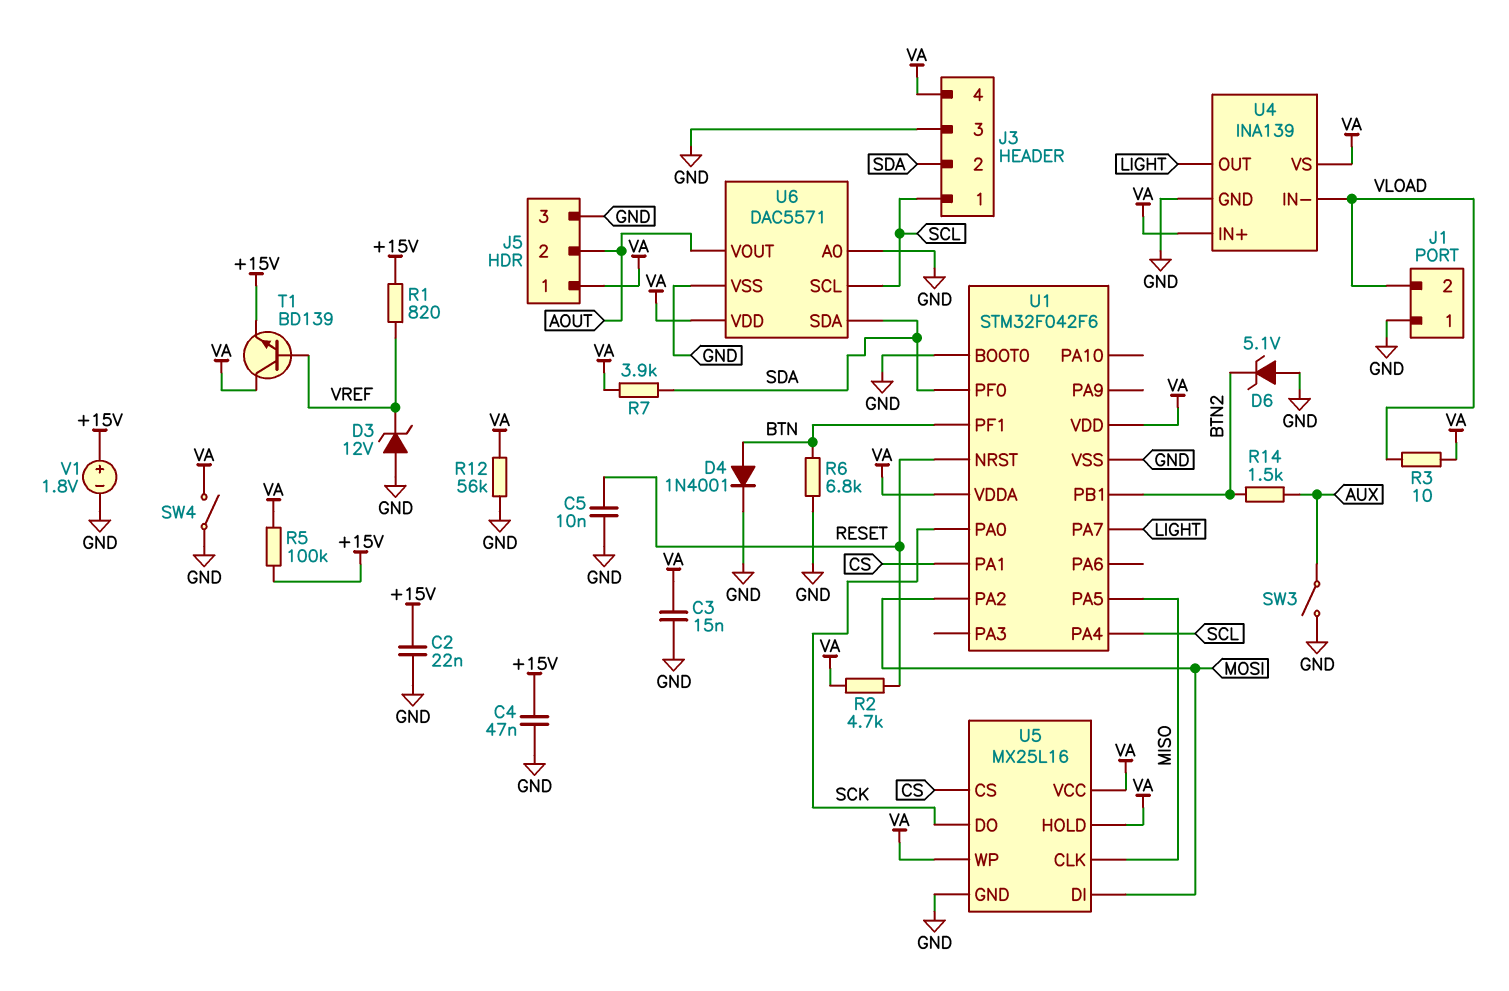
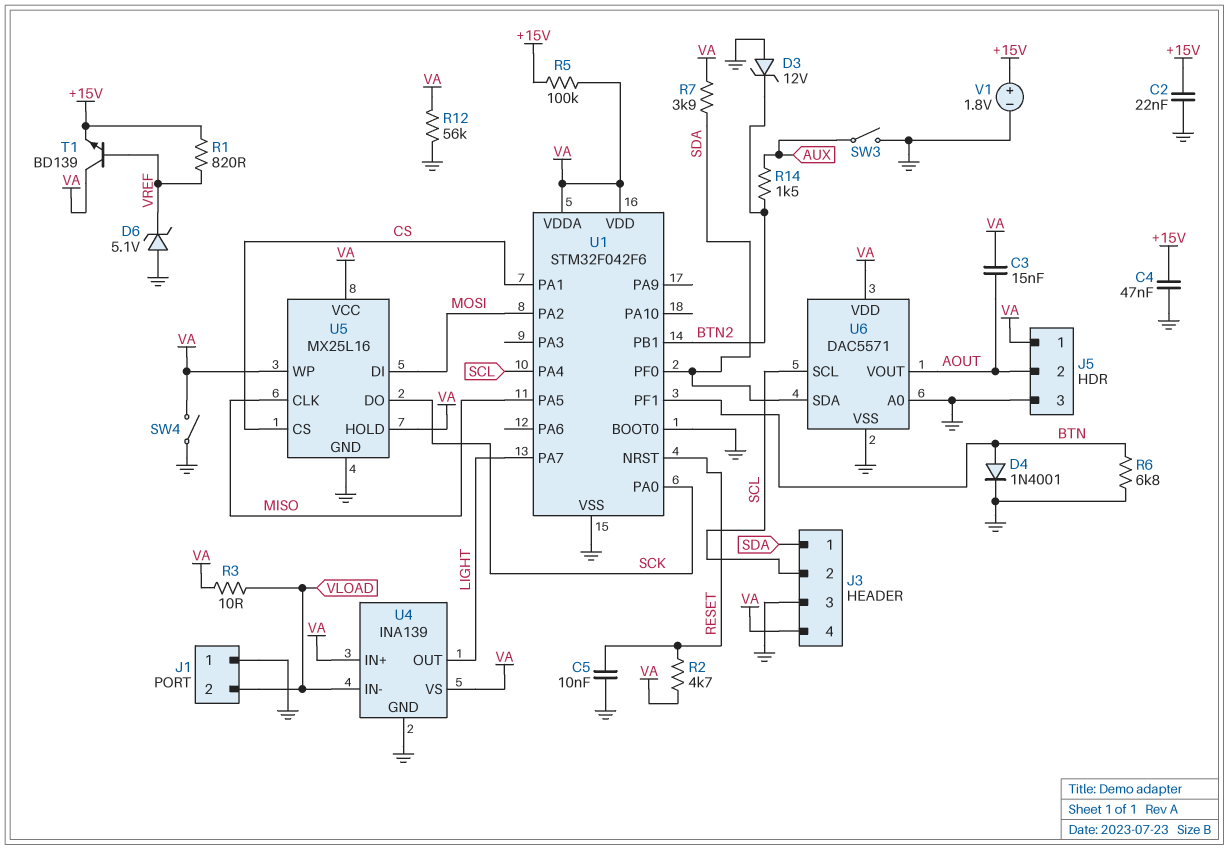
C3: 15nF (GND, VA) -> 15nF (AOUT, VA)
D3: zener 12V (A GND, K VREF) -> zener 12V (A GND, K BTN2)
D6: zener 5.1V (A GND, K BTN2) -> zener 5.1V (A GND, K VREF)
J3 pin 1: SCL -> SDA
J3 pin 2: SDA -> SCL

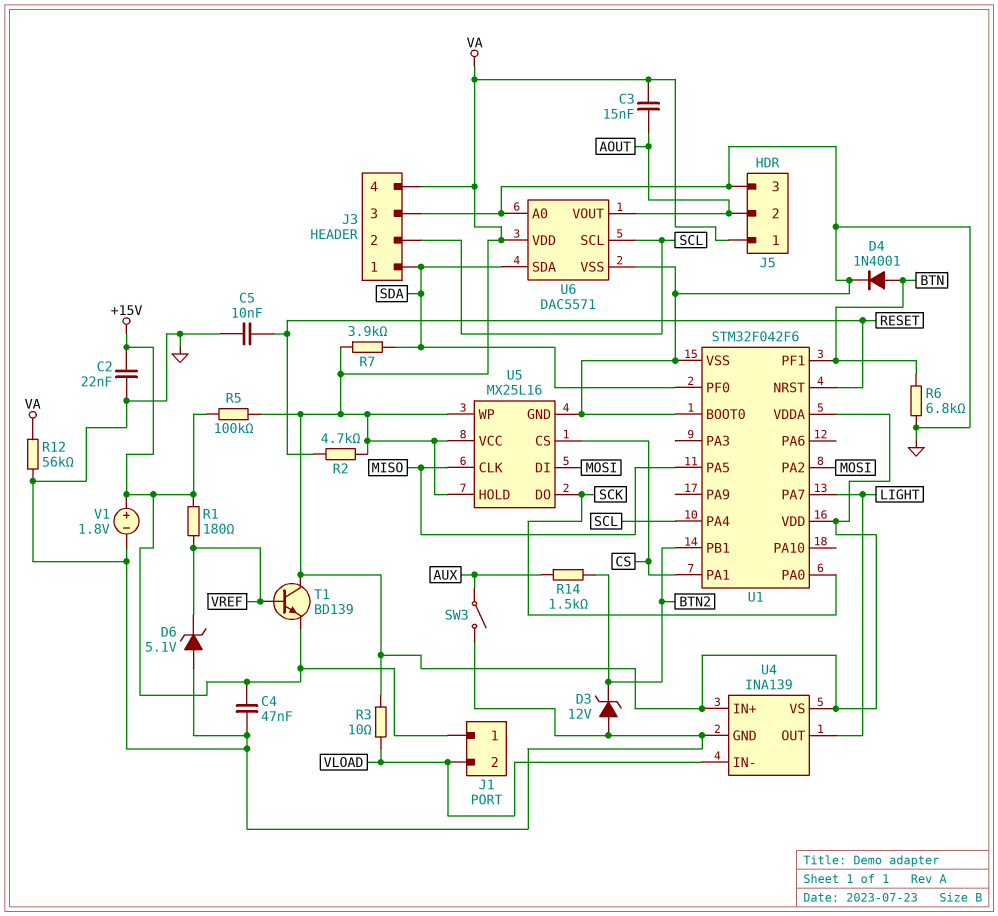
J1 pin 1: GND -> +15V
R1: 820 (+15V, VREF) -> 180 (+15V, VREF)
SW4: switch (GND, VA) -> none

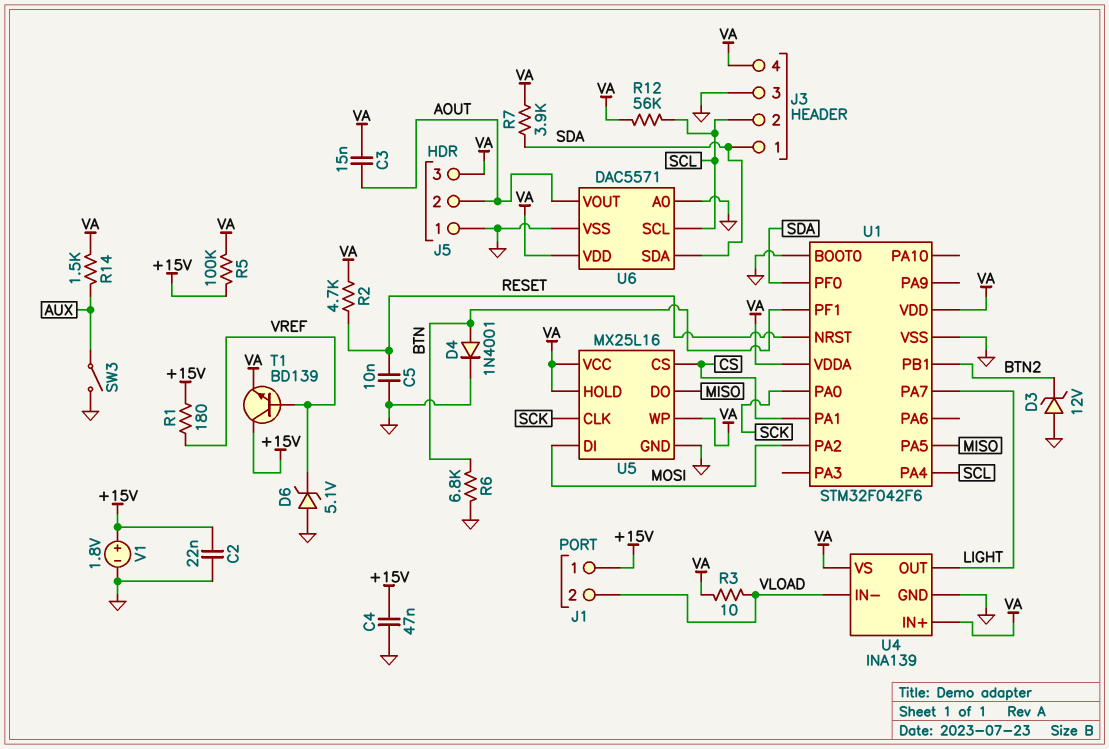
J5 pin 1: VA -> GND
J5 pin 3: GND -> VA
R12: 56k (GND, VA) -> 56k (SCL, VA)
R14: 1.5k (AUX, BTN2) -> 1.5k (AUX, VA)
T1: NPN BD139 (B VREF, C VA, E +15V) -> NPN BD139 (B VREF, C +15V, E VA)
U5 pin CLK: MISO -> SCK
U5 pin DO: SCK -> MISO

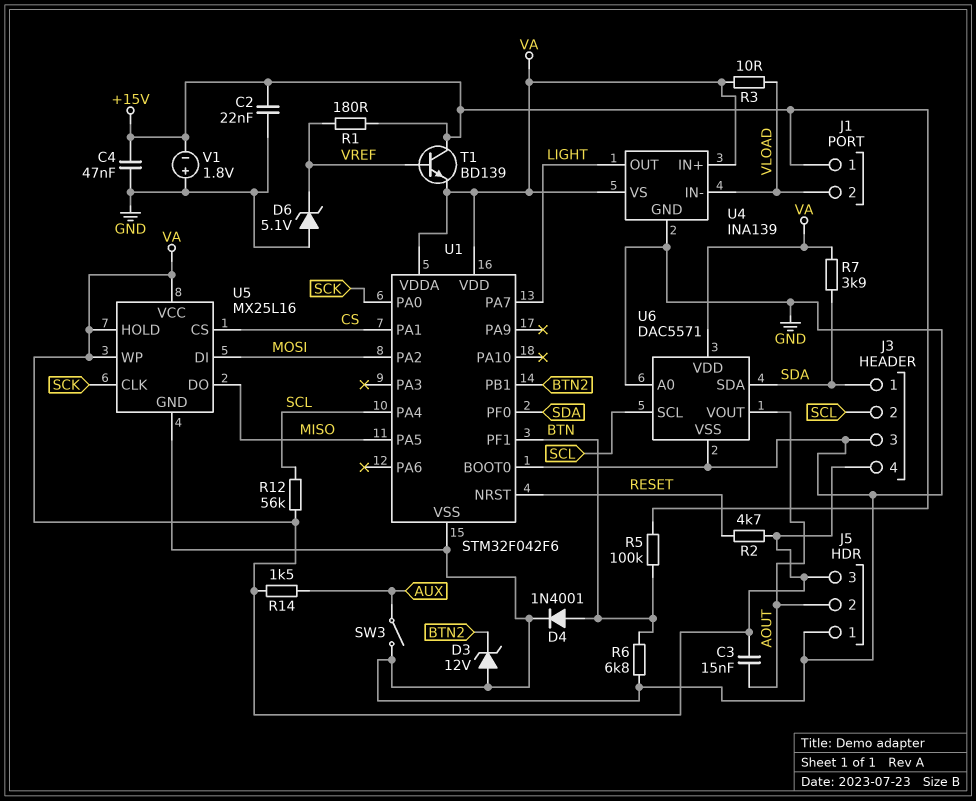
C5: 10nF (GND, RESET) -> none
R5: 100k (+15V, VA) -> 100k (+15V, BTN)
V1: 1.8V (plus +15V, minus GND) -> 1.8V (plus GND, minus +15V)

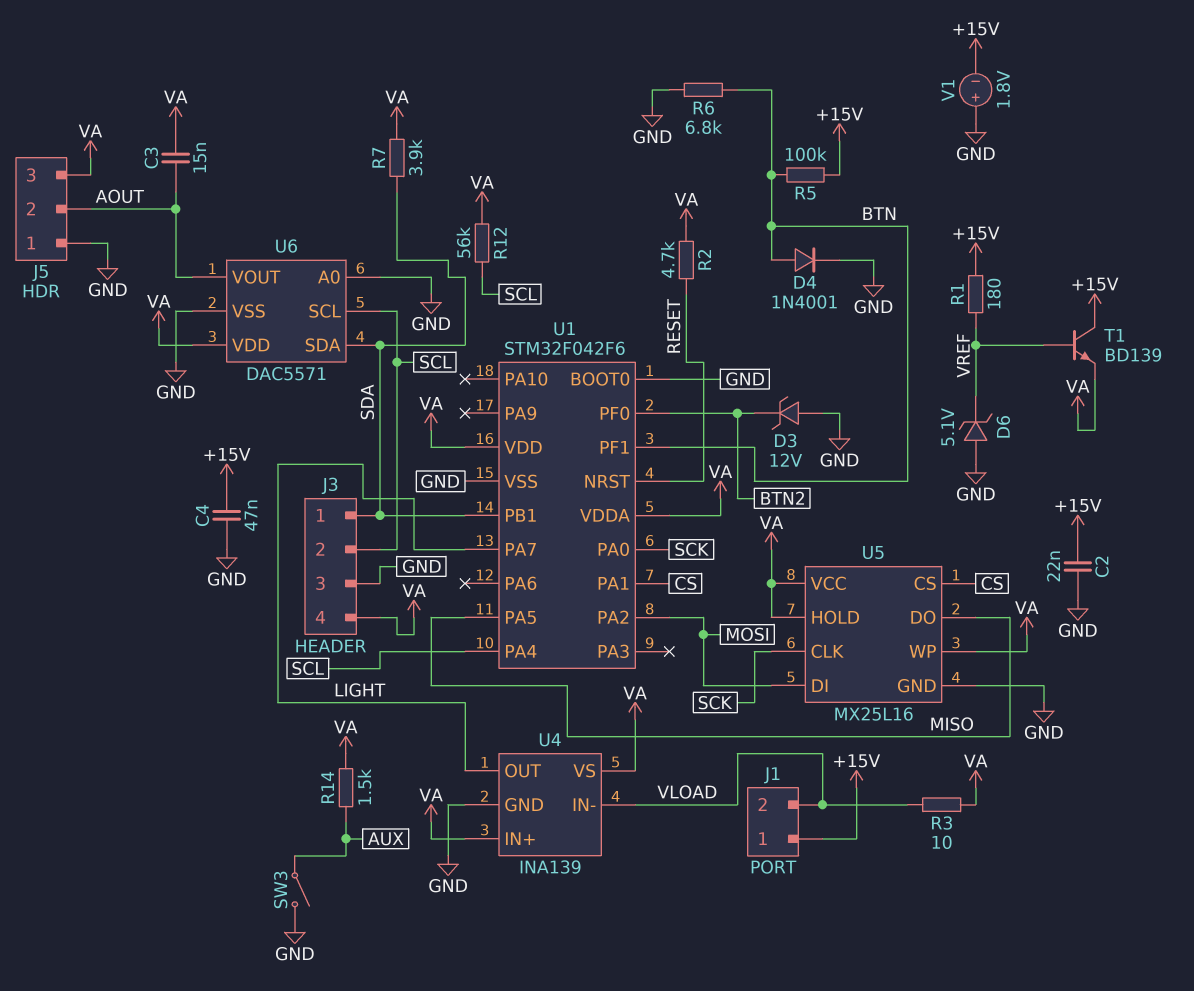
U1 pin PB1: BTN2 -> SDA
U1 pin PF0: SDA -> BTN2

